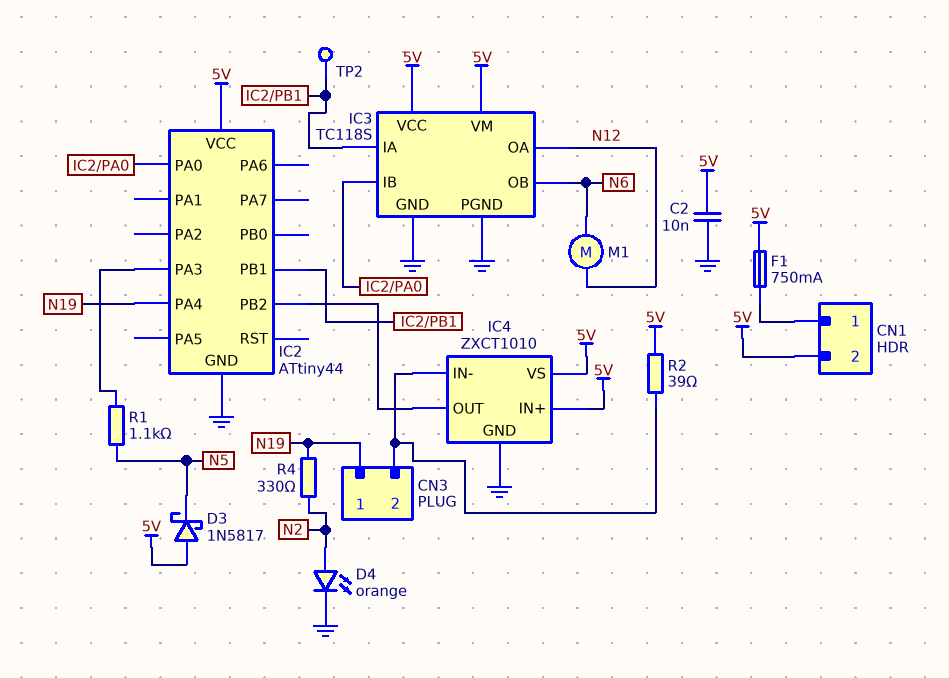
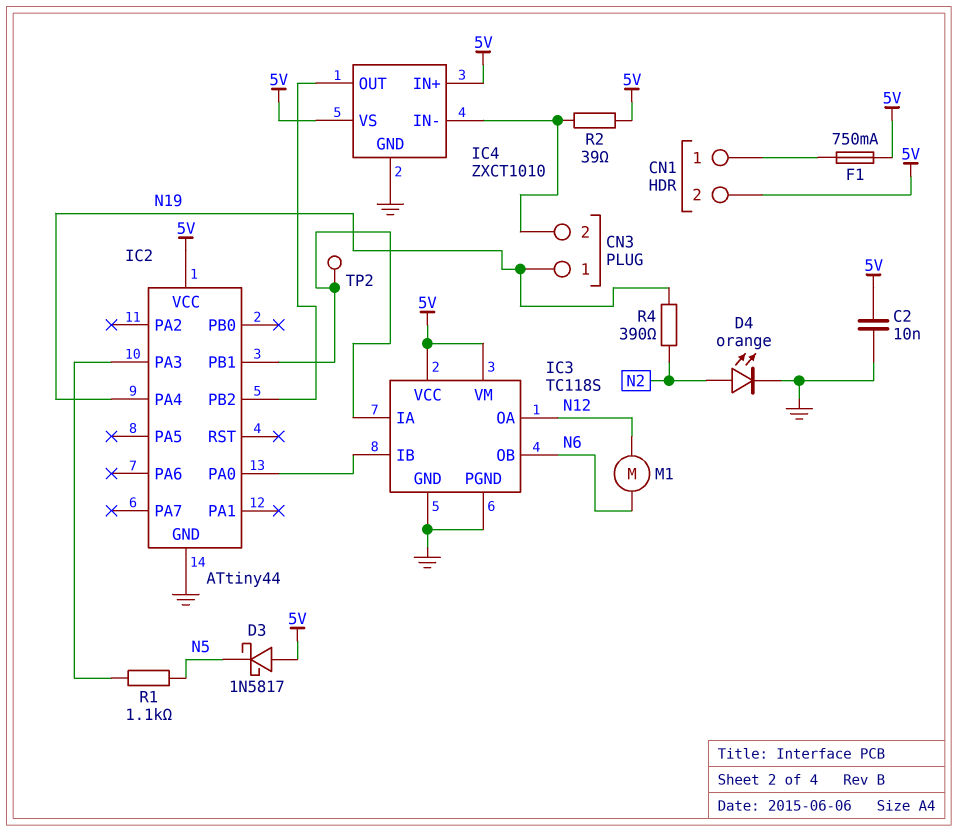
R4: 330 (N2, N19) -> 390 (N2, N19)

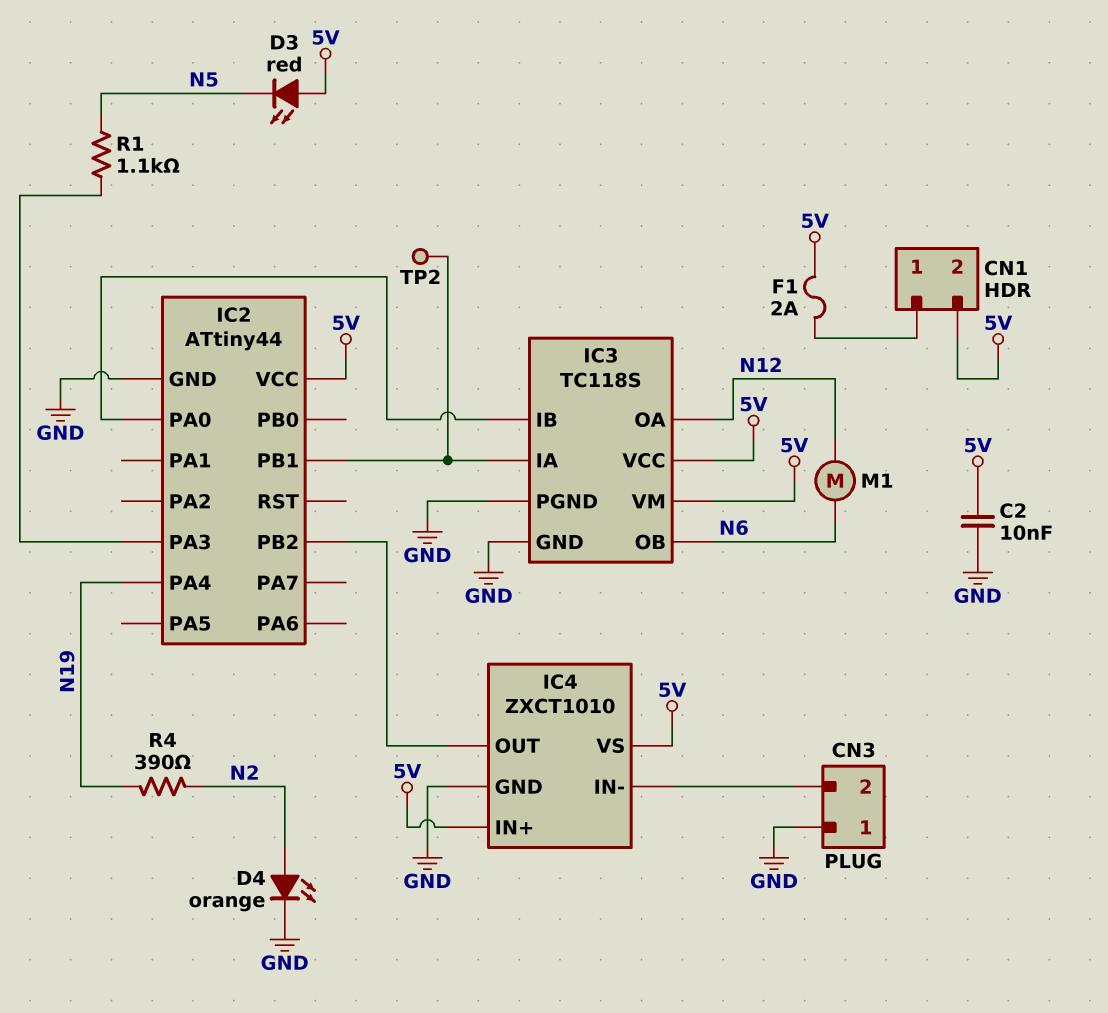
CN3 pin 1: N19 -> GND
D3: schottky 1N5817 (A 5V, K N5) -> LED red (A 5V, K N5)
F1: 750mA (5V, CN1/1) -> 2A (5V, CN1/1)
R2: 39 (5V, CN3/2) -> none

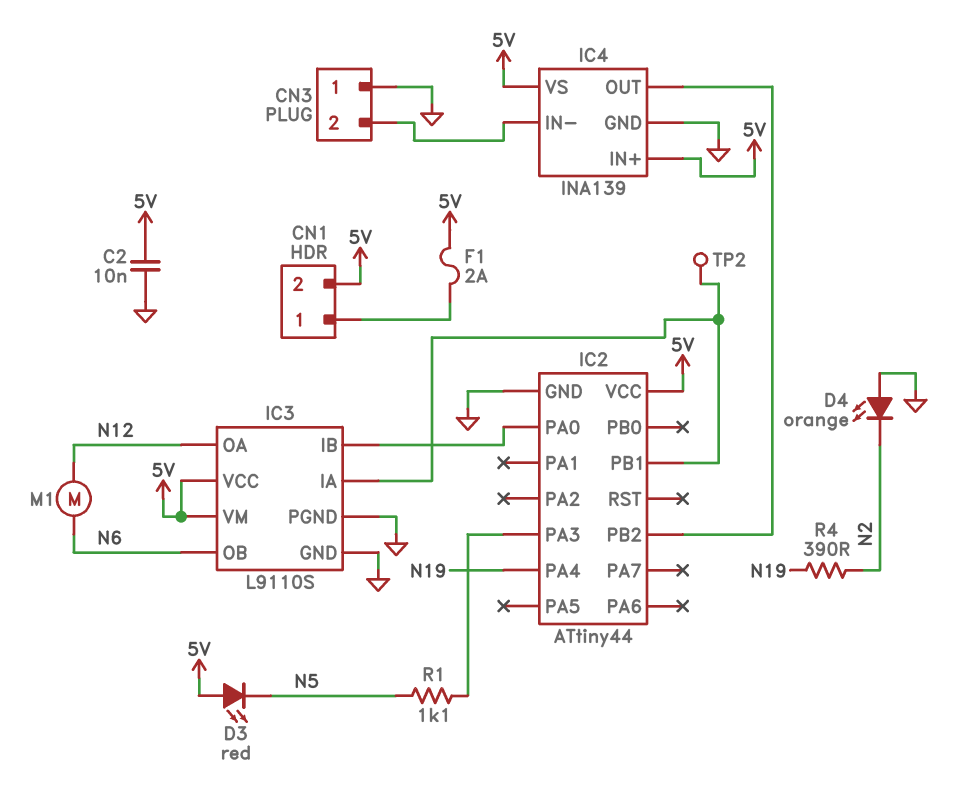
D4: LED orange (A N2, K GND) -> LED orange (A GND, K N2)
IC3: TC118S -> L9110S
IC4: ZXCT1010 -> INA139

